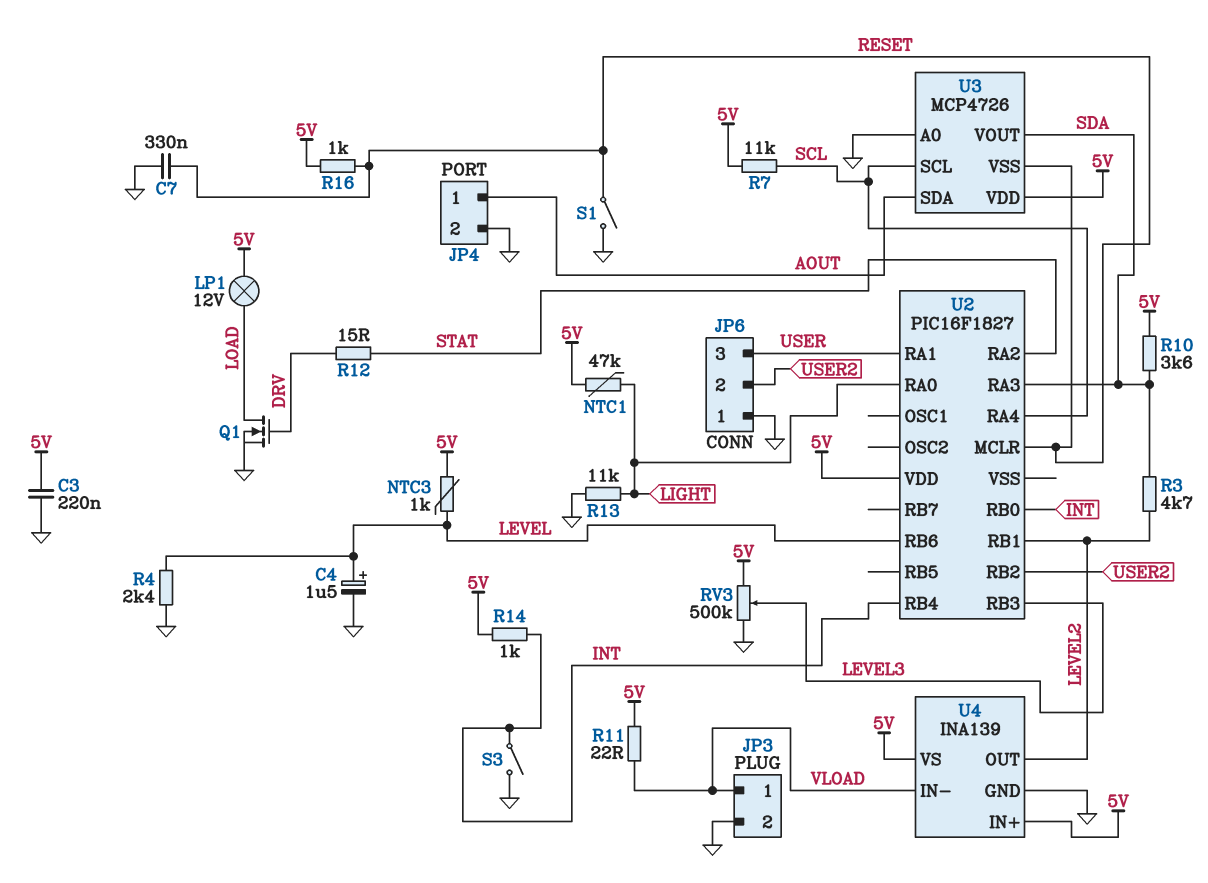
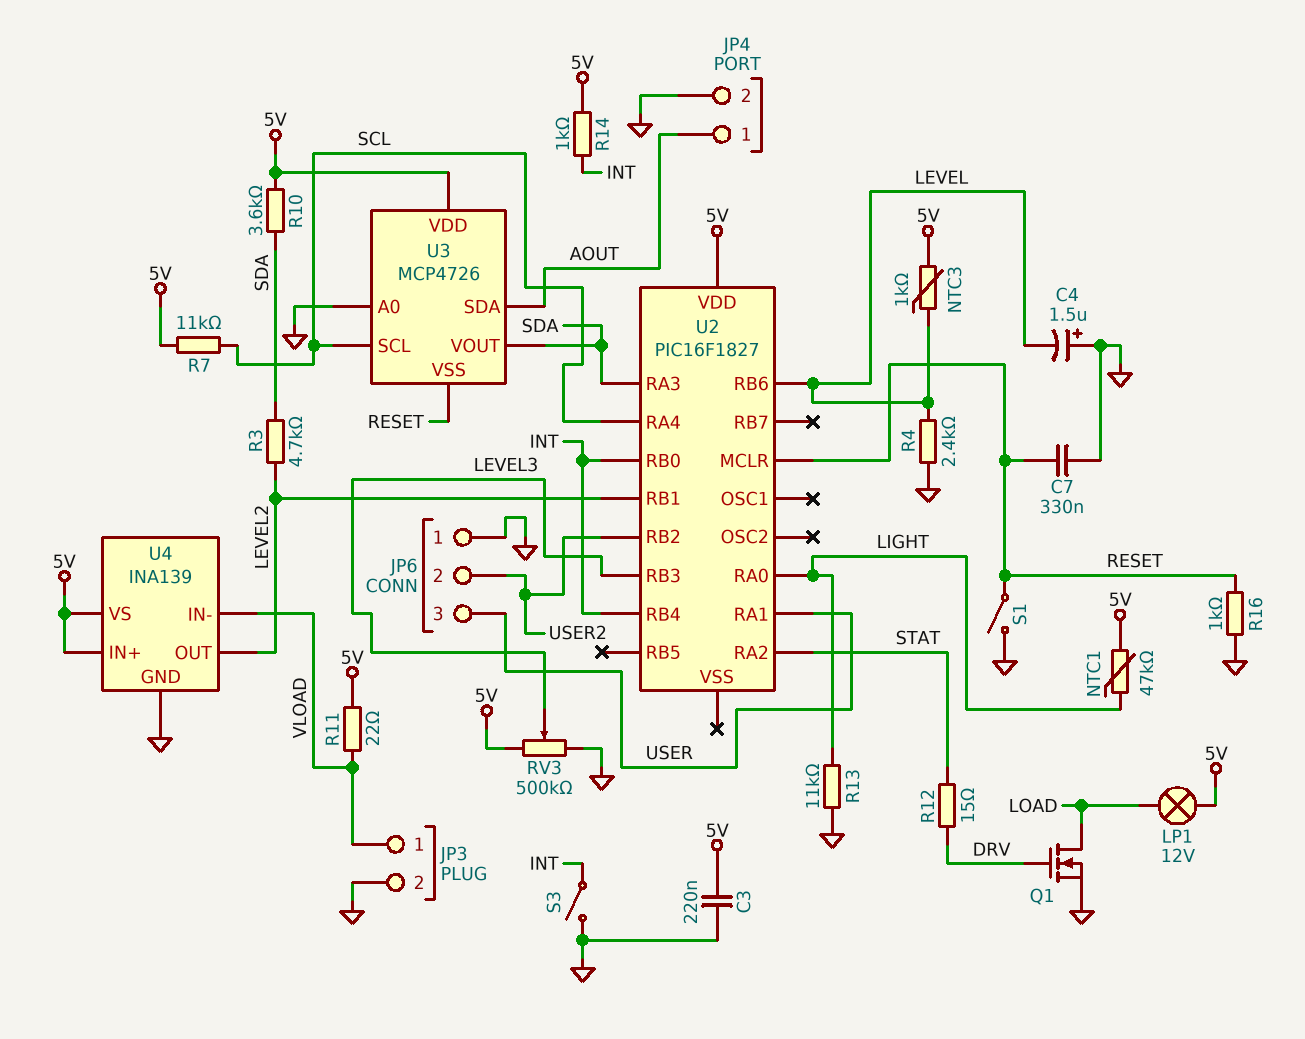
C4: 1.5uF (plus LEVEL, minus GND) -> 1.5uF (plus GND, minus LEVEL)
R16: 1k (5V, RESET) -> 1k (GND, RESET)

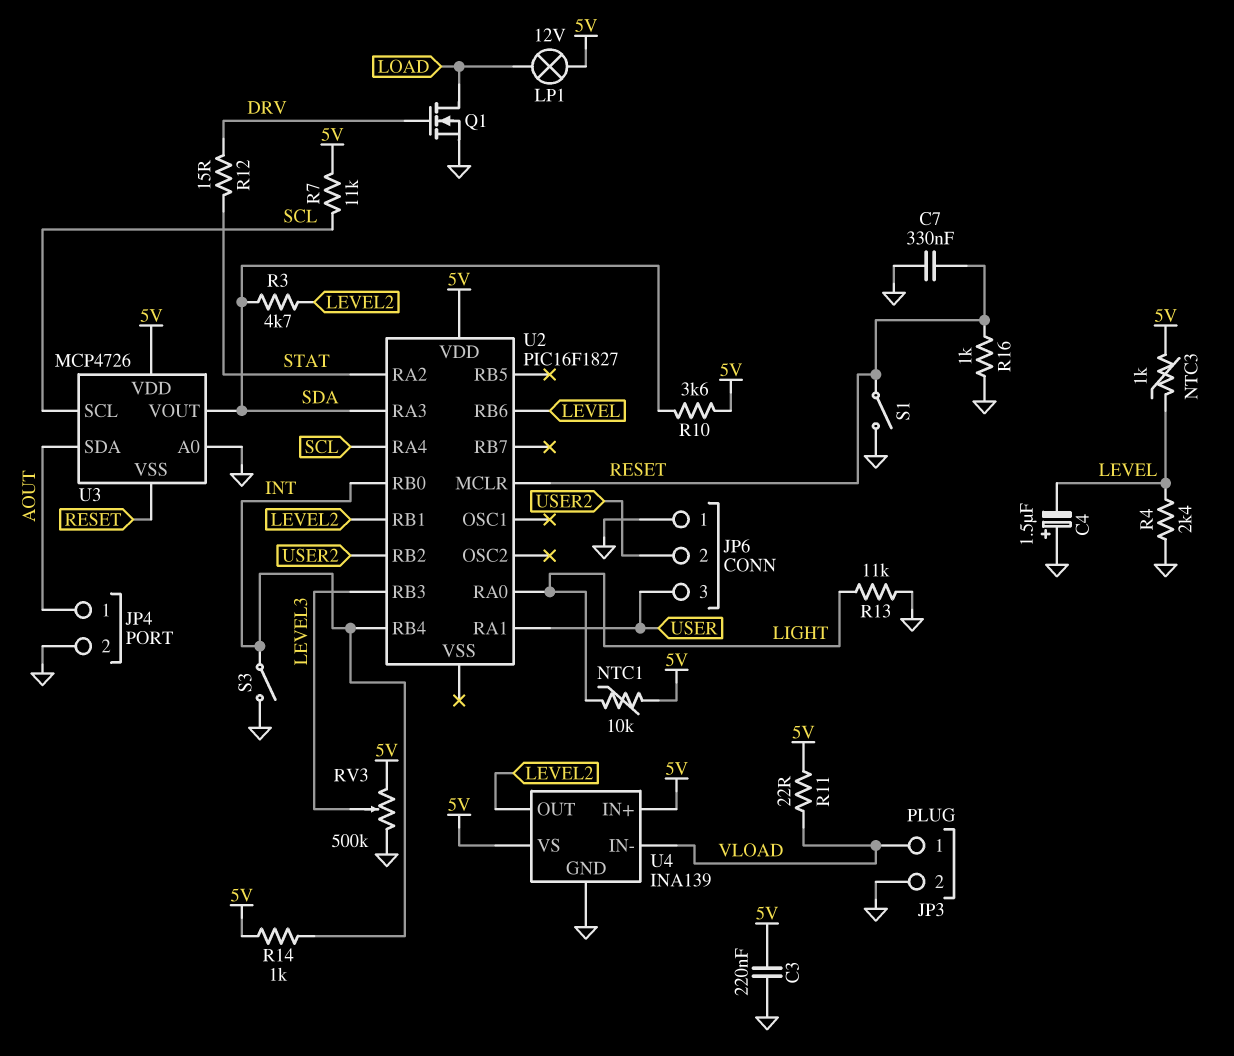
NTC1: 47k (5V, LIGHT) -> 10k (5V, LIGHT)

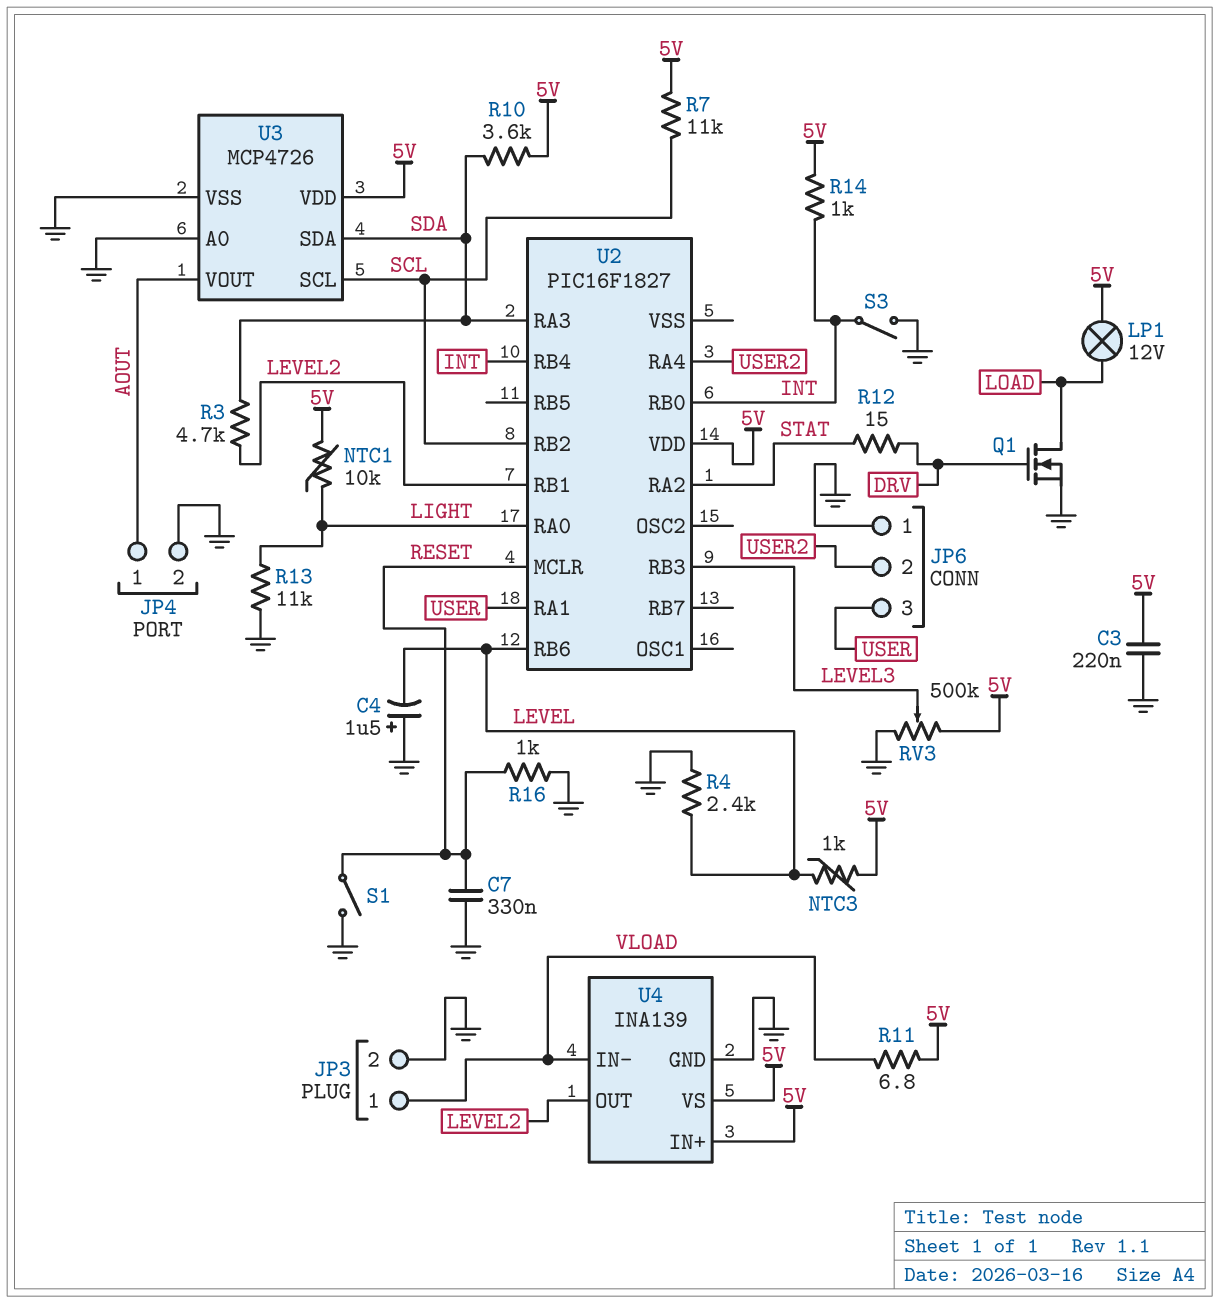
R11: 22 (5V, VLOAD) -> 6.8 (5V, VLOAD)
U2 pin RA4: SCL -> USER2
U2 pin RB2: USER2 -> SCL
U3 pin SDA: AOUT -> SDA
U3 pin VOUT: SDA -> AOUT
U3 pin VSS: RESET -> GND

